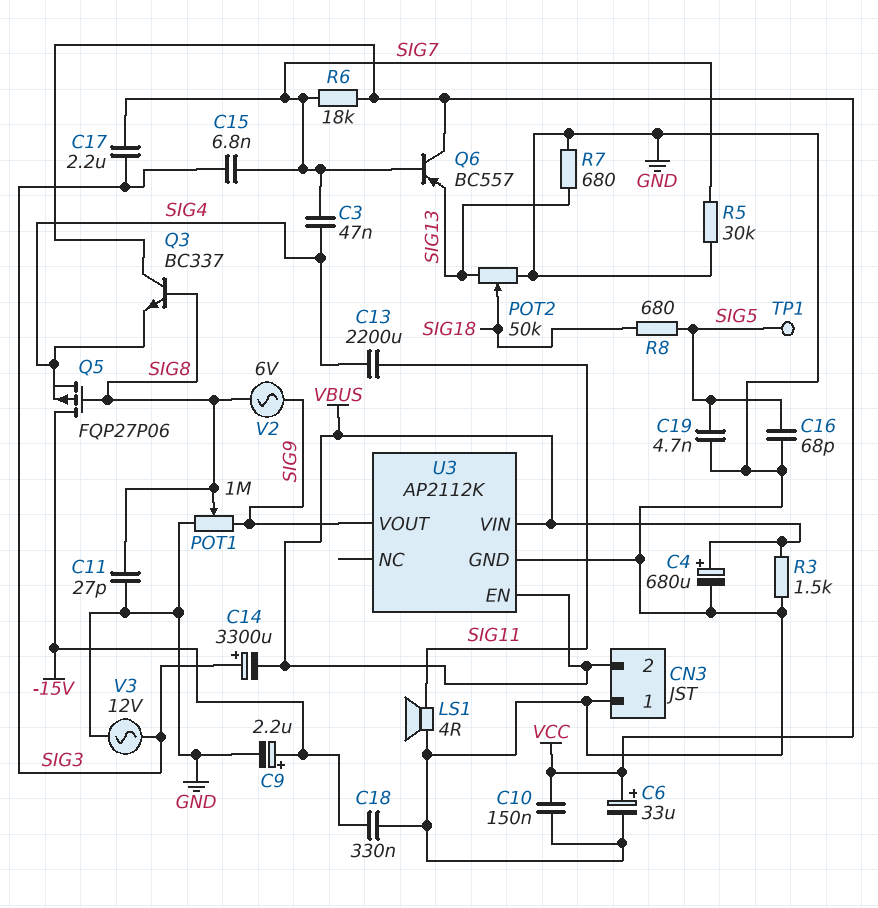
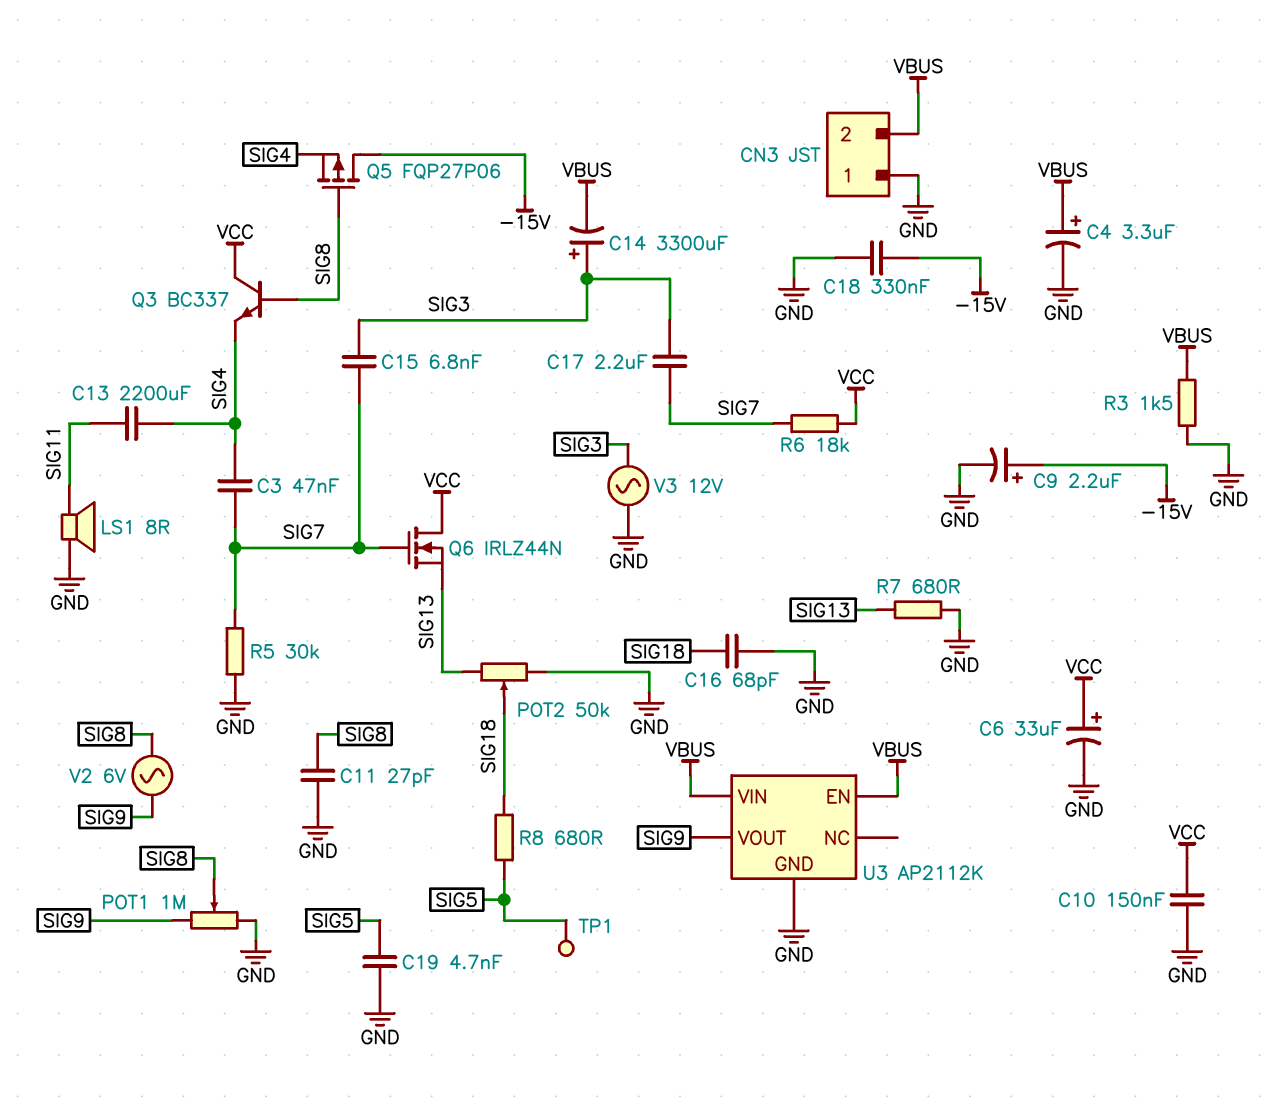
C4: 680uF (plus VBUS, minus GND) -> 3.3uF (plus VBUS, minus GND)
C16: 68pF (GND, SIG5) -> 68pF (GND, SIG18)
LS1: speaker 4R (GND, SIG11) -> speaker 8R (GND, SIG11)
Q6: PNP BC557 (B SIG7, C VCC, E SIG13) -> NMOS IRLZ44N (G SIG7, D VCC, S SIG13)

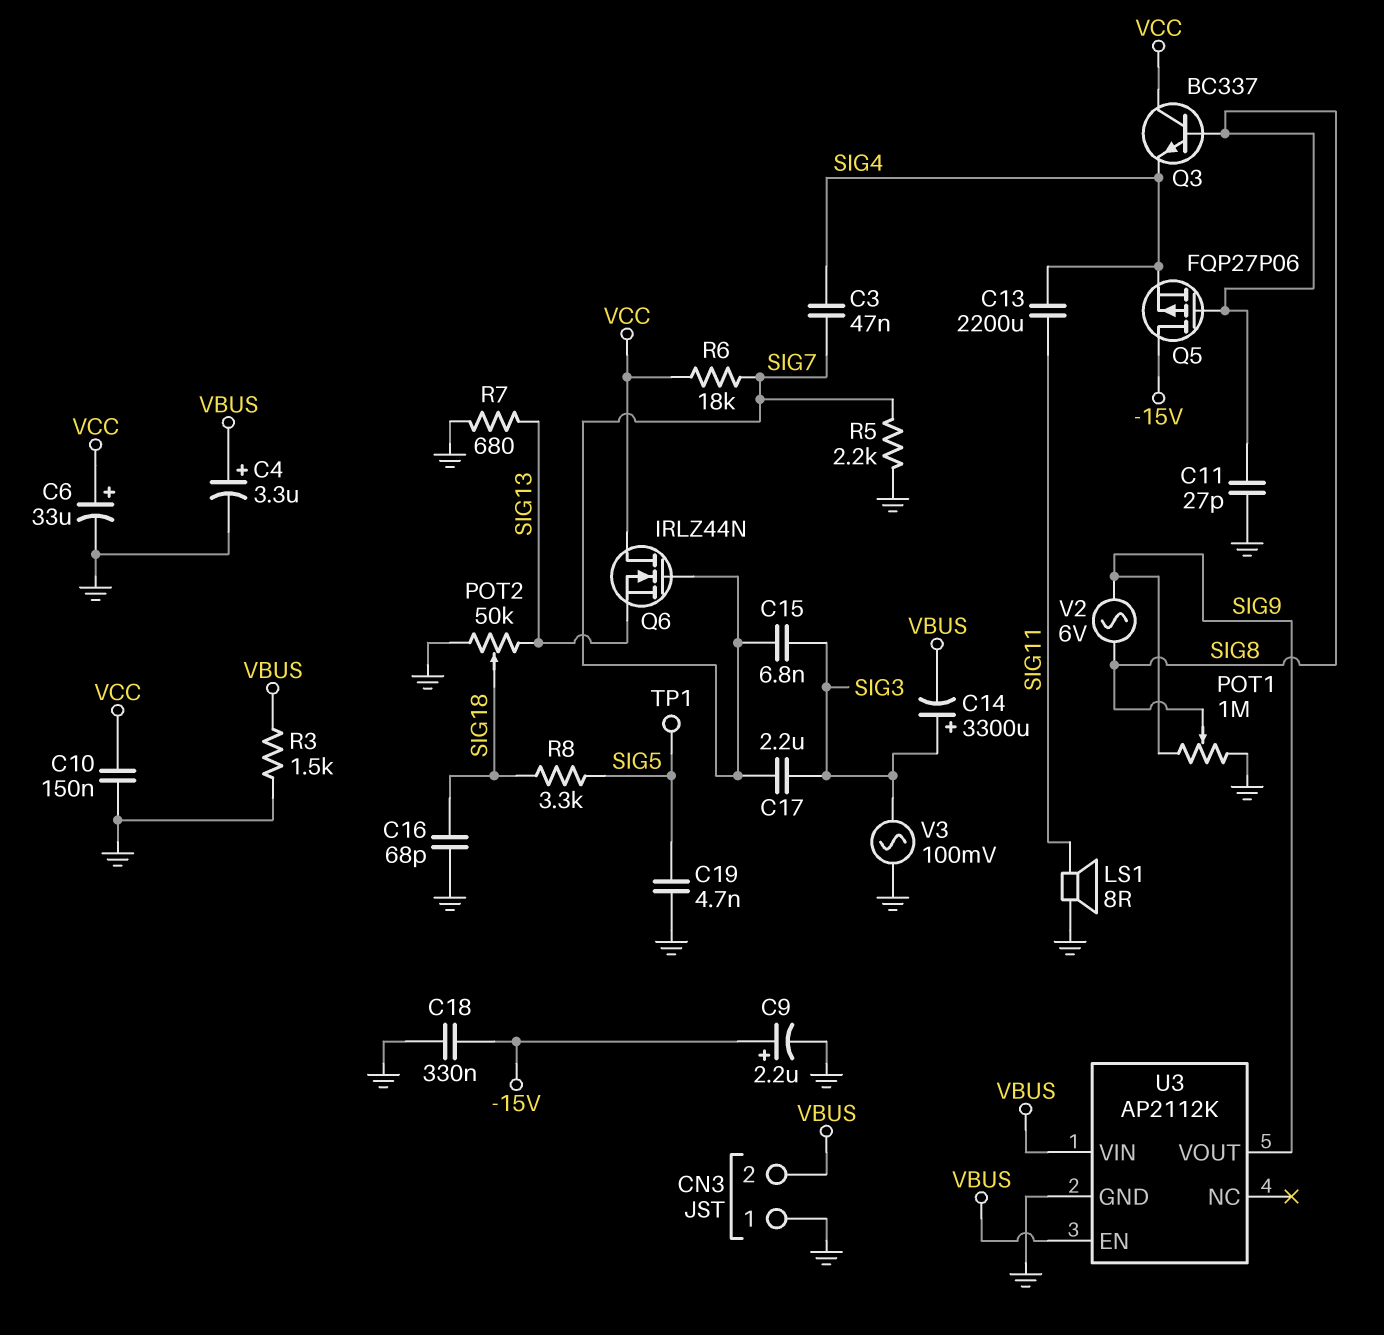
R5: 30k (GND, SIG7) -> 2.2k (GND, SIG7)
R8: 680 (SIG5, SIG18) -> 3.3k (SIG5, SIG18)
V3: AC 12V (GND, SIG3) -> AC 100mV (GND, SIG3)

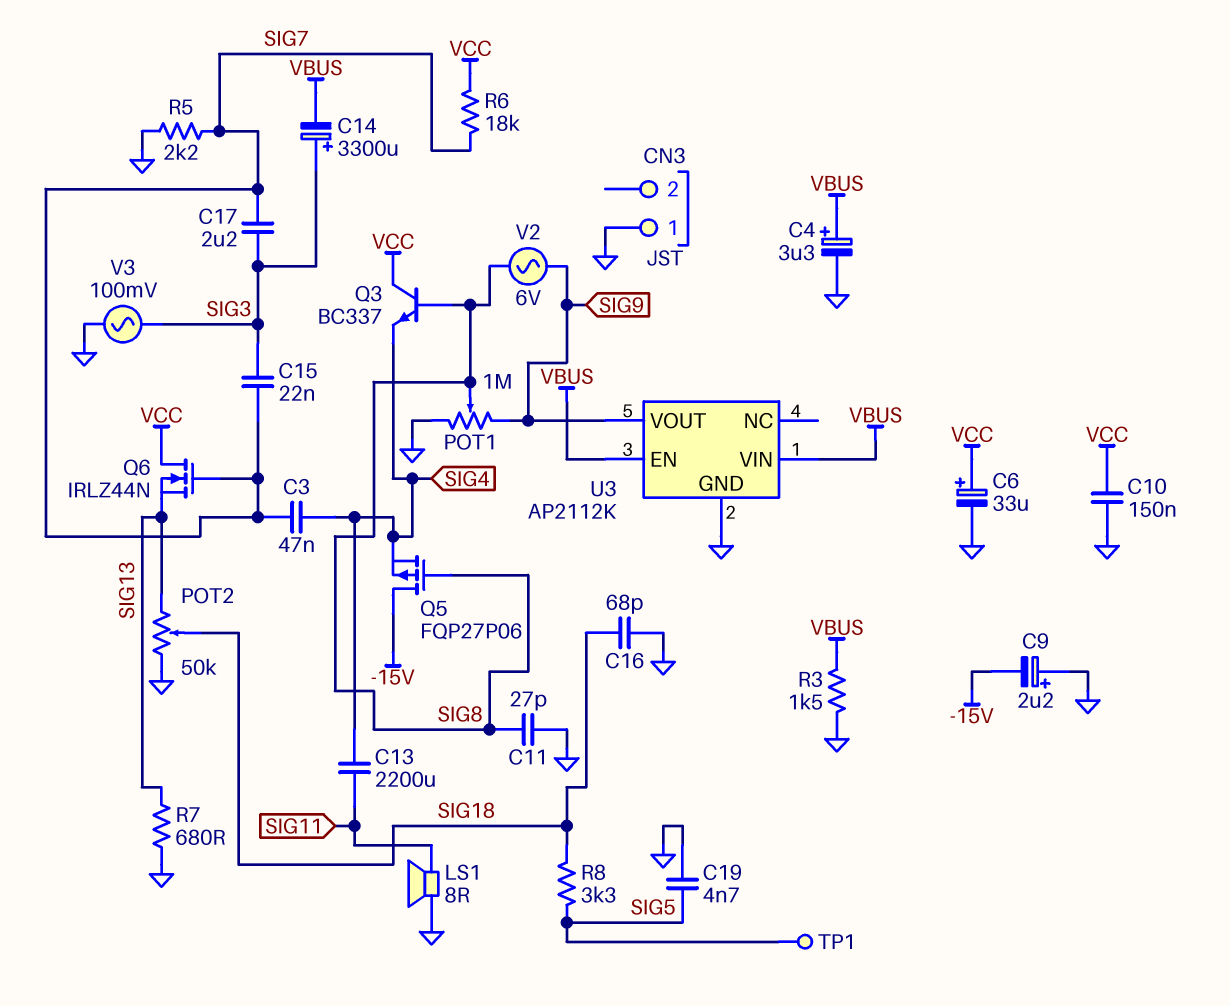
C9: 2.2uF (plus -15V, minus GND) -> 2.2uF (plus GND, minus -15V)
C15: 6.8nF (SIG3, SIG7) -> 22nF (SIG3, SIG7)
C18: 330nF (-15V, GND) -> none
CN3 pin 2: VBUS -> none

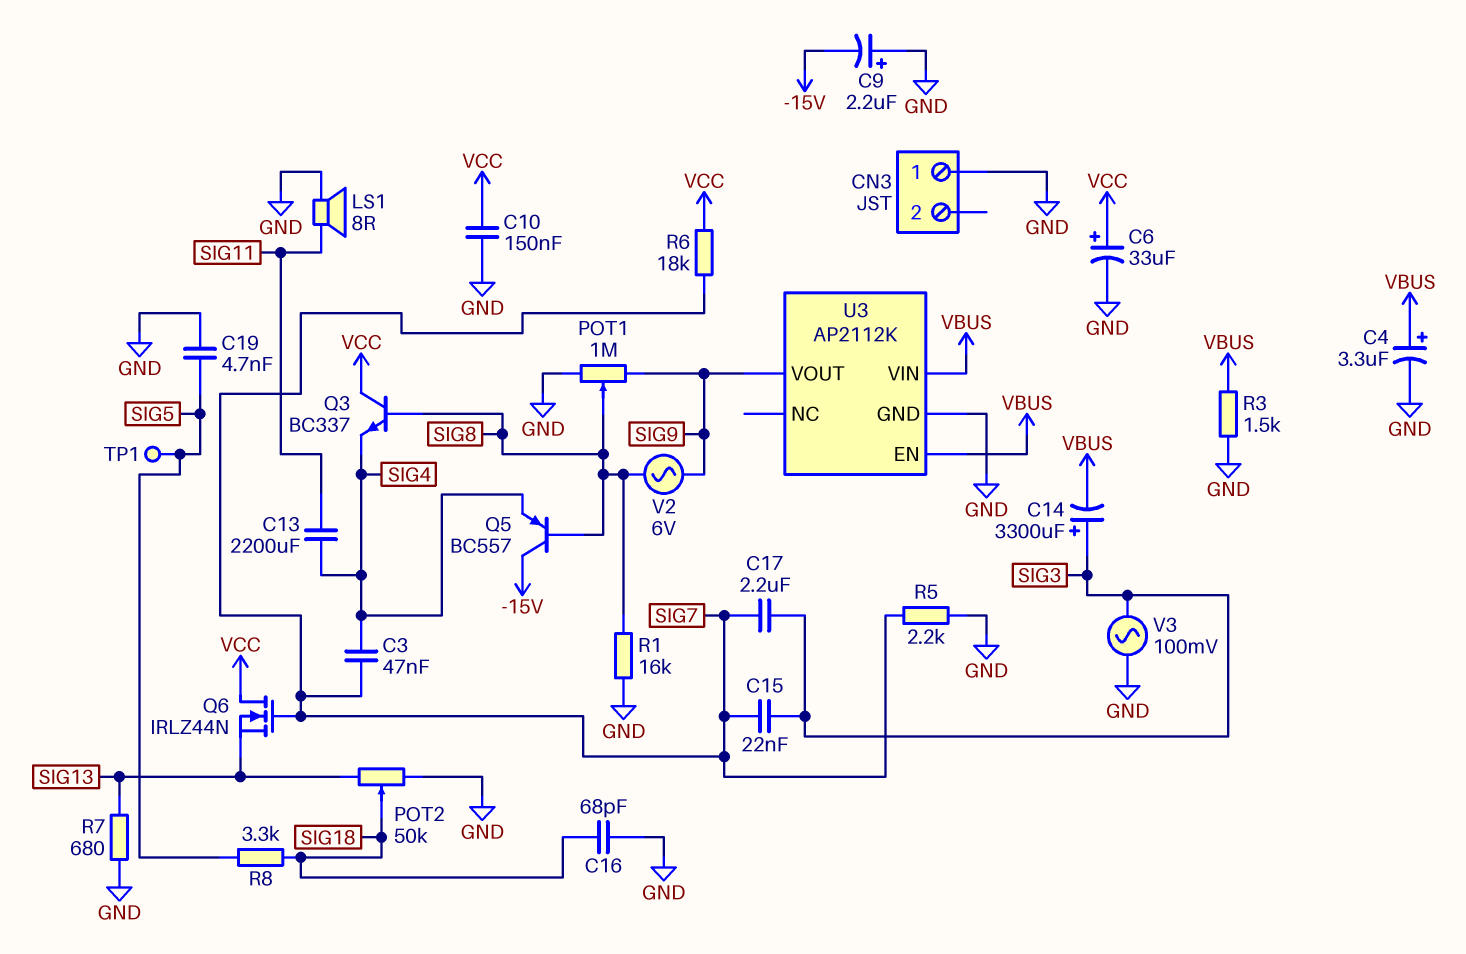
C11: 27pF (GND, SIG8) -> none
Q5: PMOS FQP27P06 (G SIG8, D -15V, S SIG4) -> PNP BC557 (B SIG8, C -15V, E SIG4)
R1: none -> 16k (GND, SIG8)

